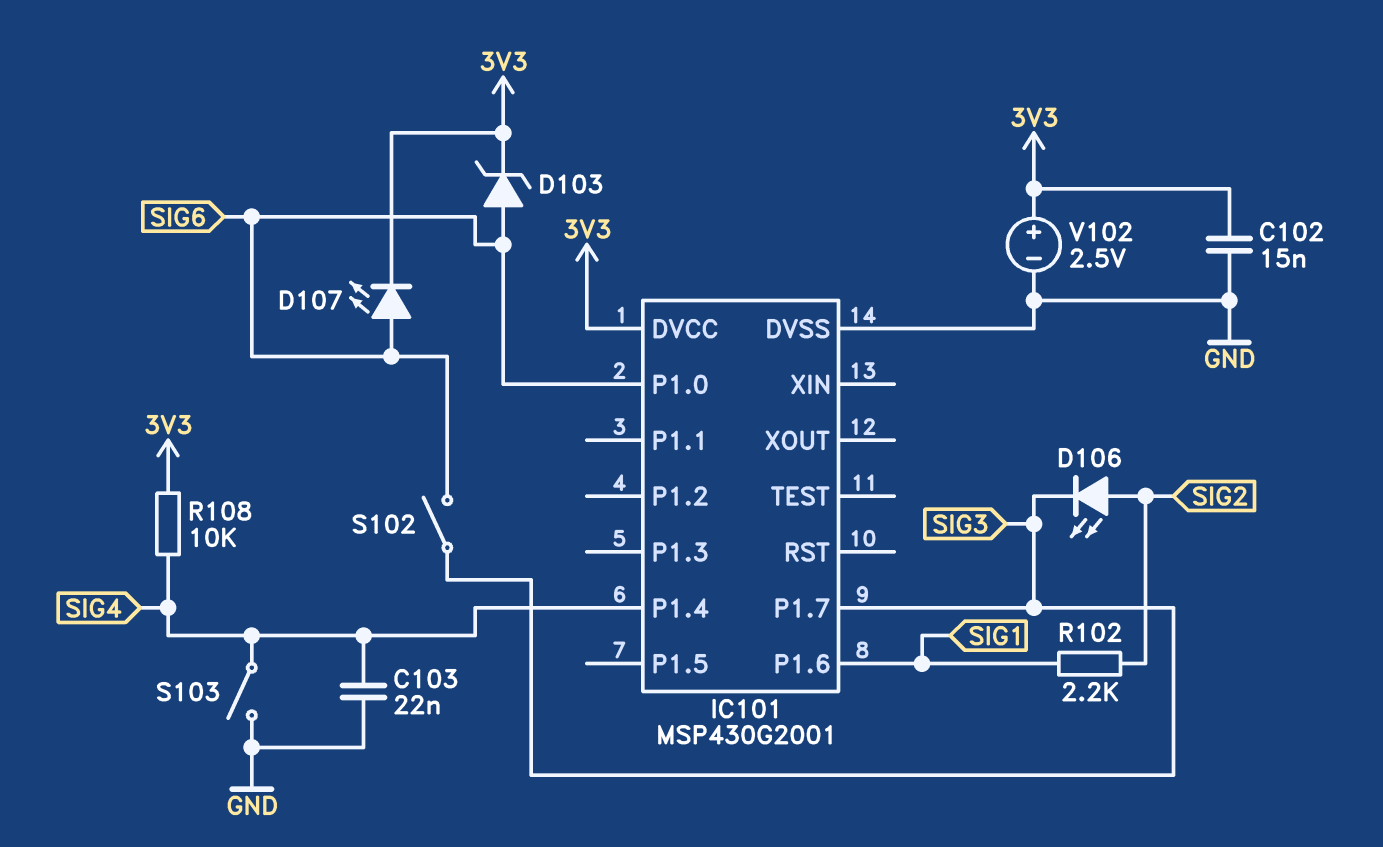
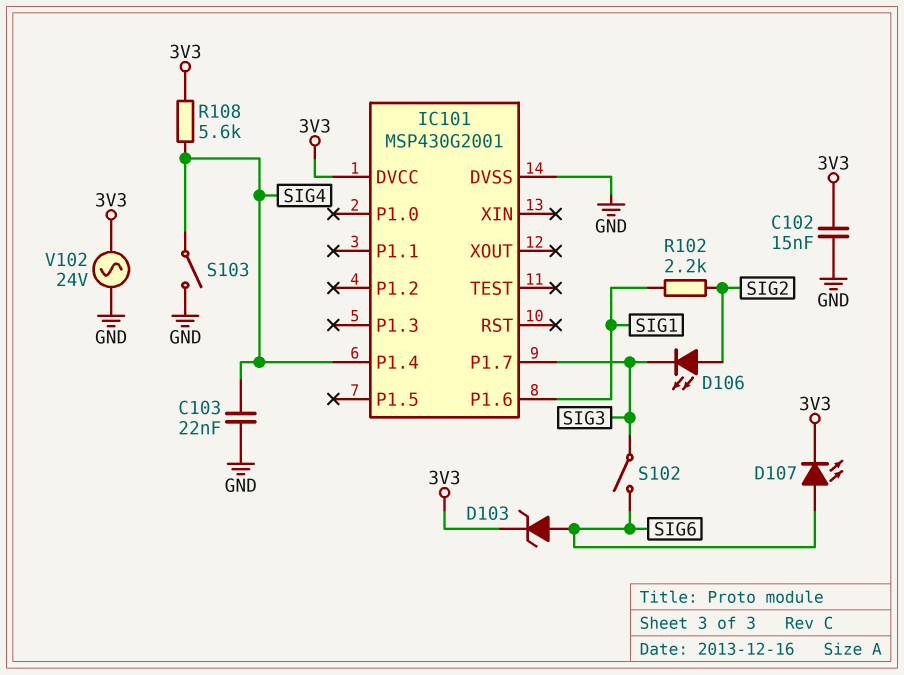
IC101 pin P1.0: SIG6 -> none
R108: 10k (3V3, SIG4) -> 5.6k (3V3, SIG4)
V102: 2.5V (plus 3V3, minus GND) -> AC 24V (3V3, GND)

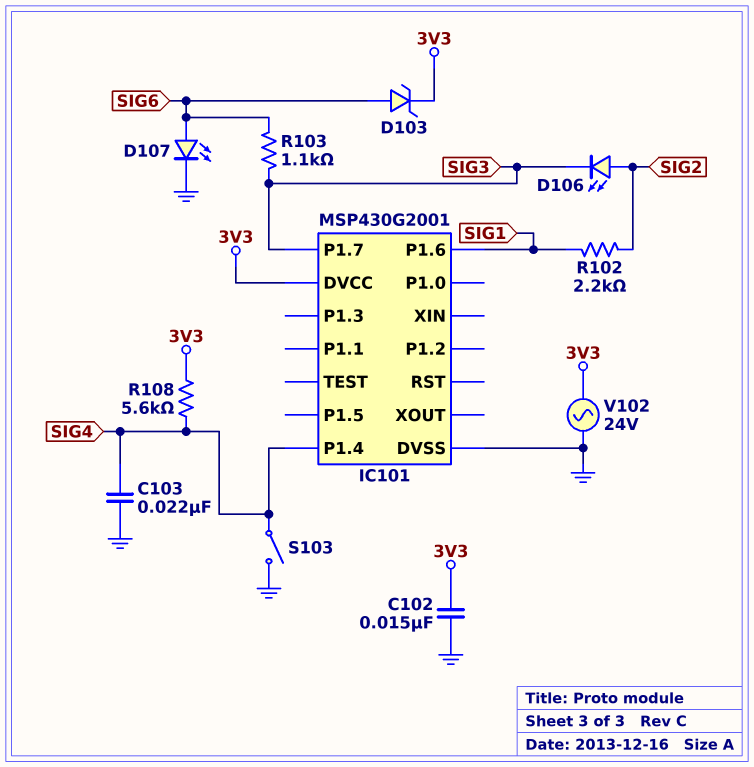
D107: LED (A SIG6, K 3V3) -> LED (A SIG6, K GND)
R103: none -> 1.1k (SIG3, SIG6)
S102: switch (SIG3, SIG6) -> none

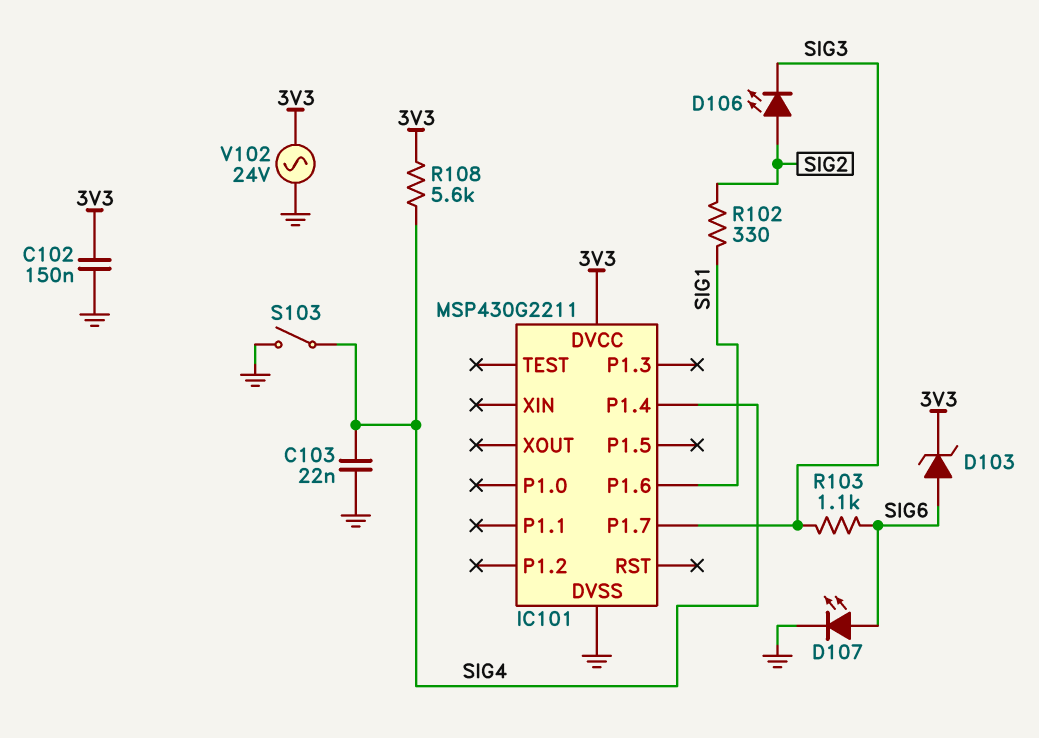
C102: 15nF (3V3, GND) -> 150nF (3V3, GND)
IC101: MSP430G2001 -> MSP430G2211
R102: 2.2k (SIG1, SIG2) -> 330 (SIG1, SIG2)

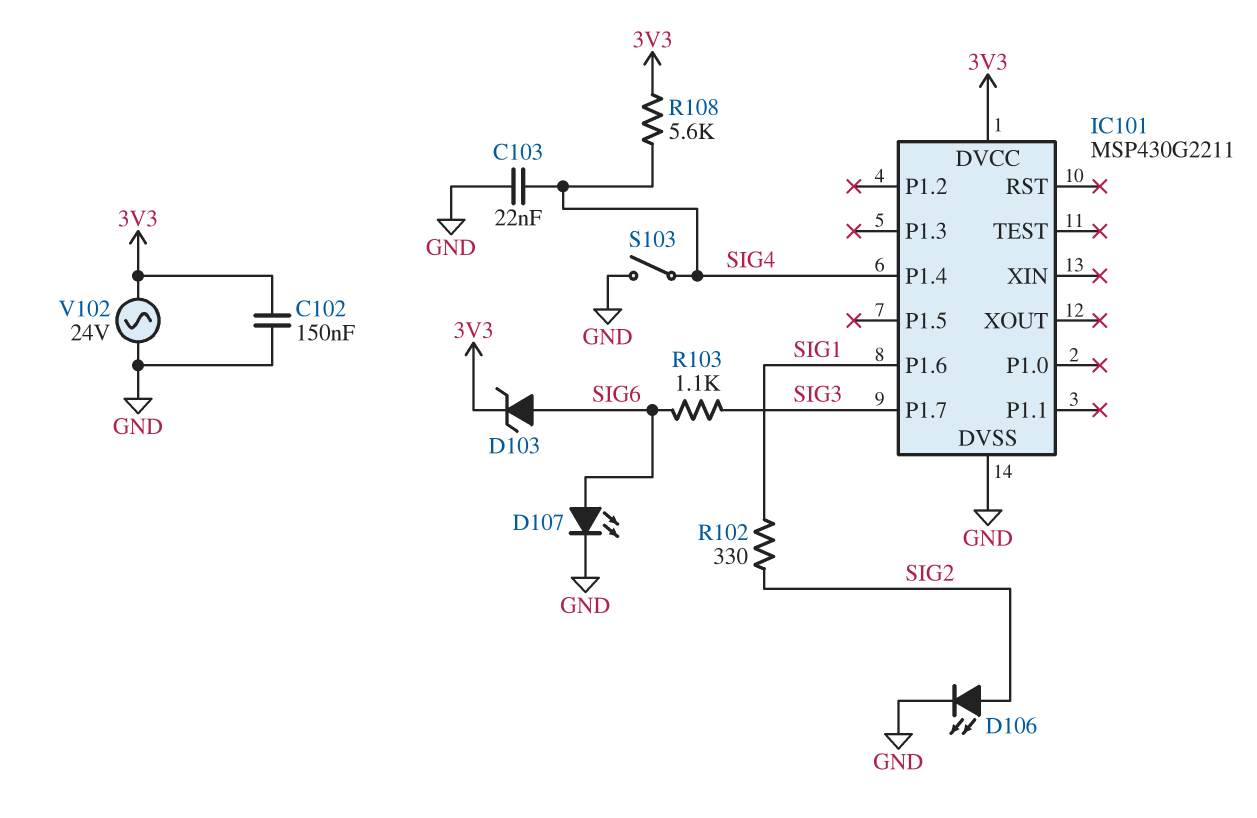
D106: LED (A SIG2, K SIG3) -> LED (A SIG2, K GND)

